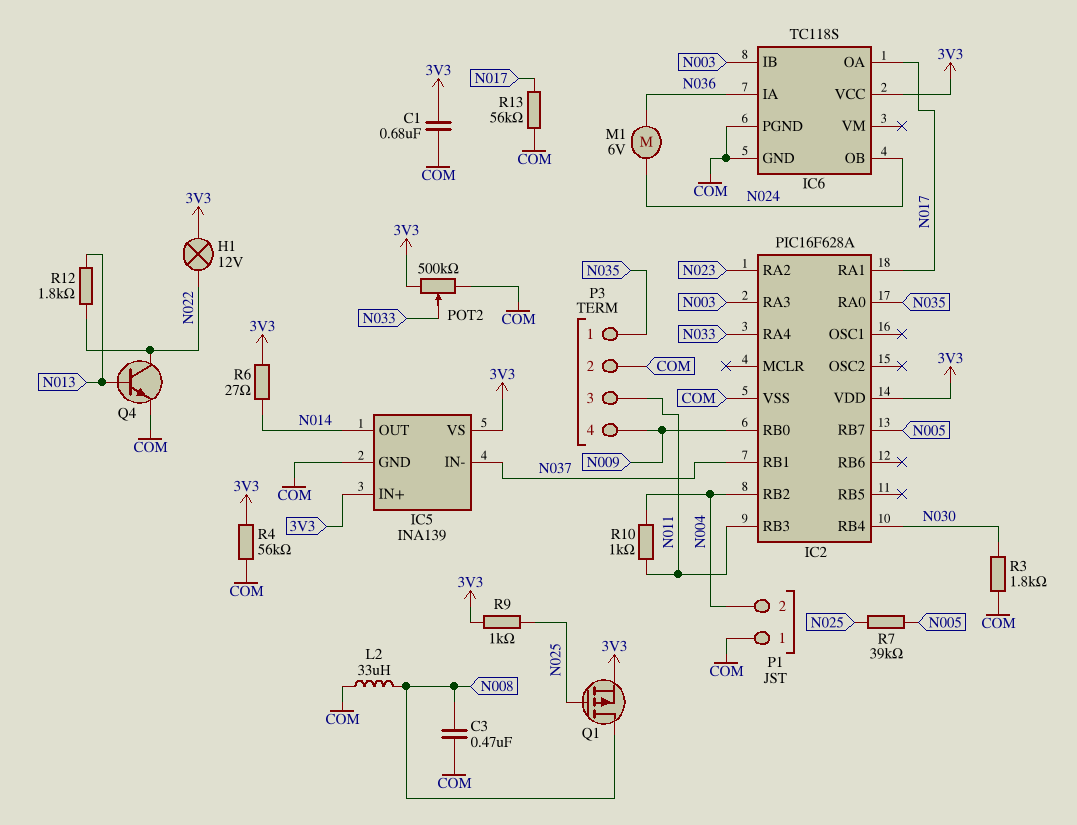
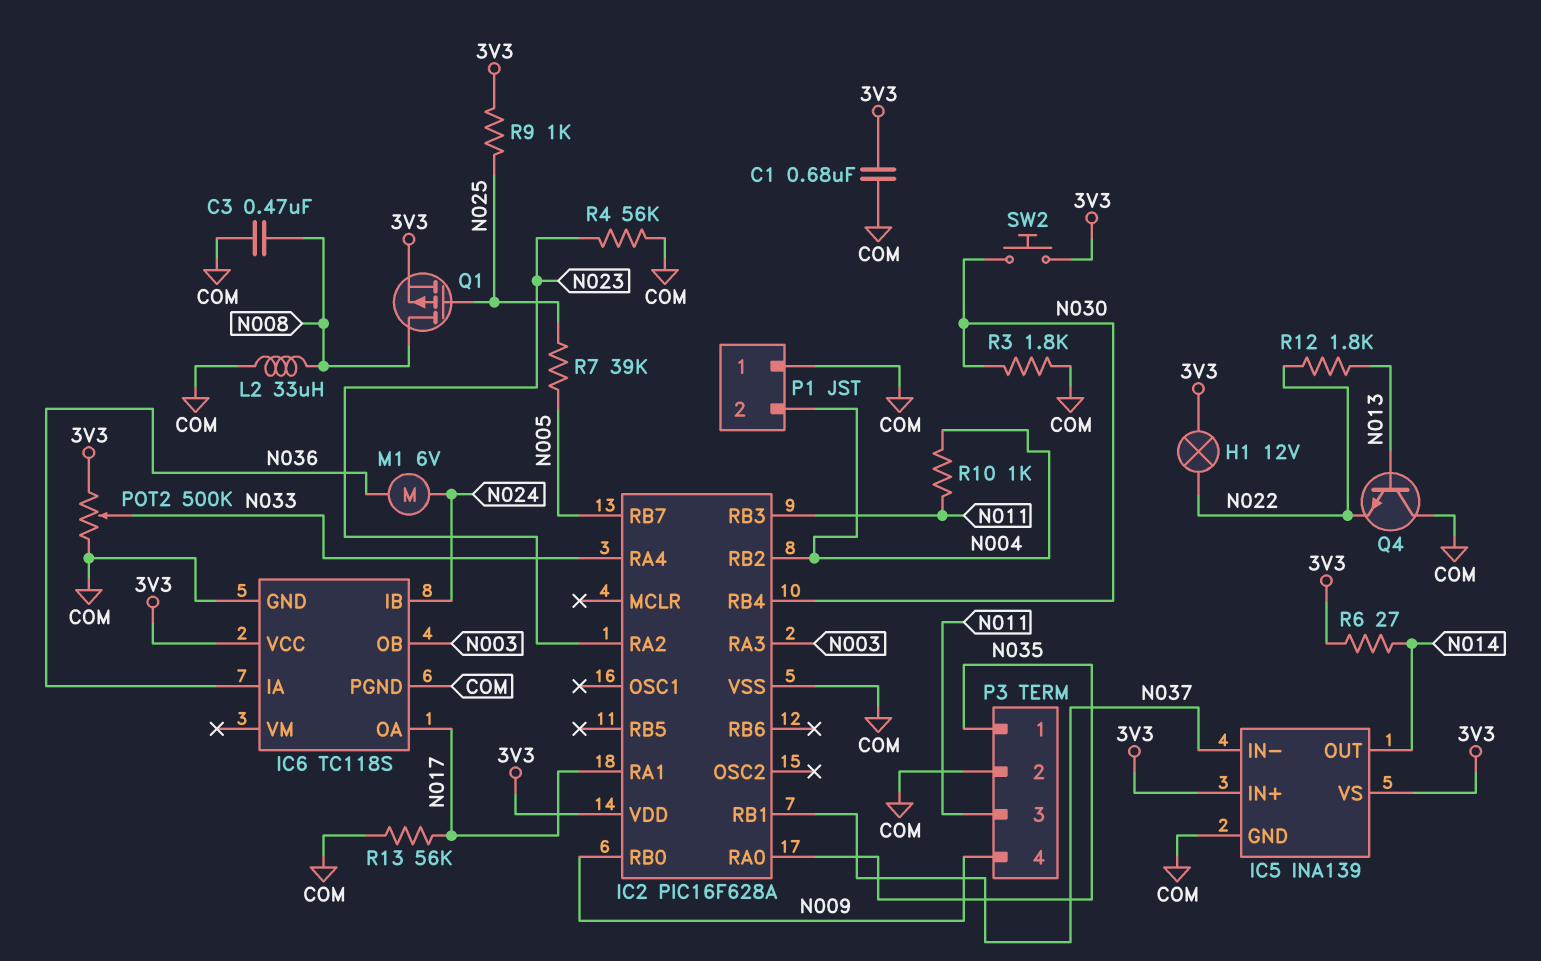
IC6 pin IB: N003 -> N024
IC6 pin OB: N024 -> N003
Q4: NPN (B N013, C N022, E COM) -> NPN (B N013, C COM, E N022)
R4: 56k (3V3, COM) -> 56k (COM, N023)
SW2: none -> button (3V3, N030)

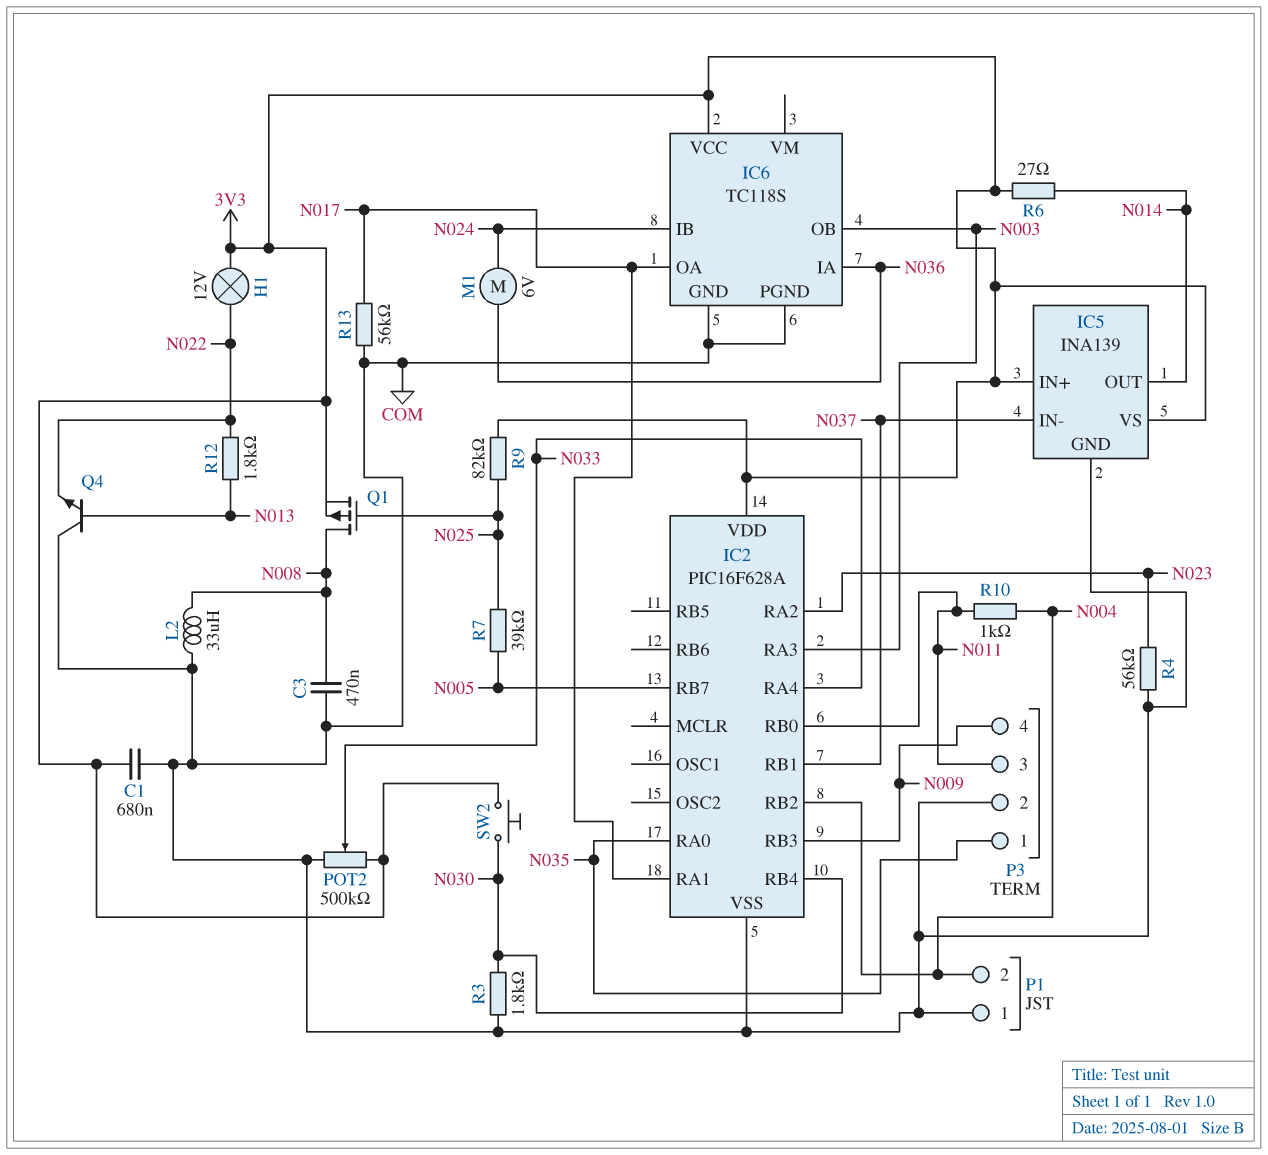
IC2 pin RB0: N009 -> N011
IC2 pin RB3: N011 -> N009
R9: 1k (3V3, N025) -> 82k (3V3, N025)

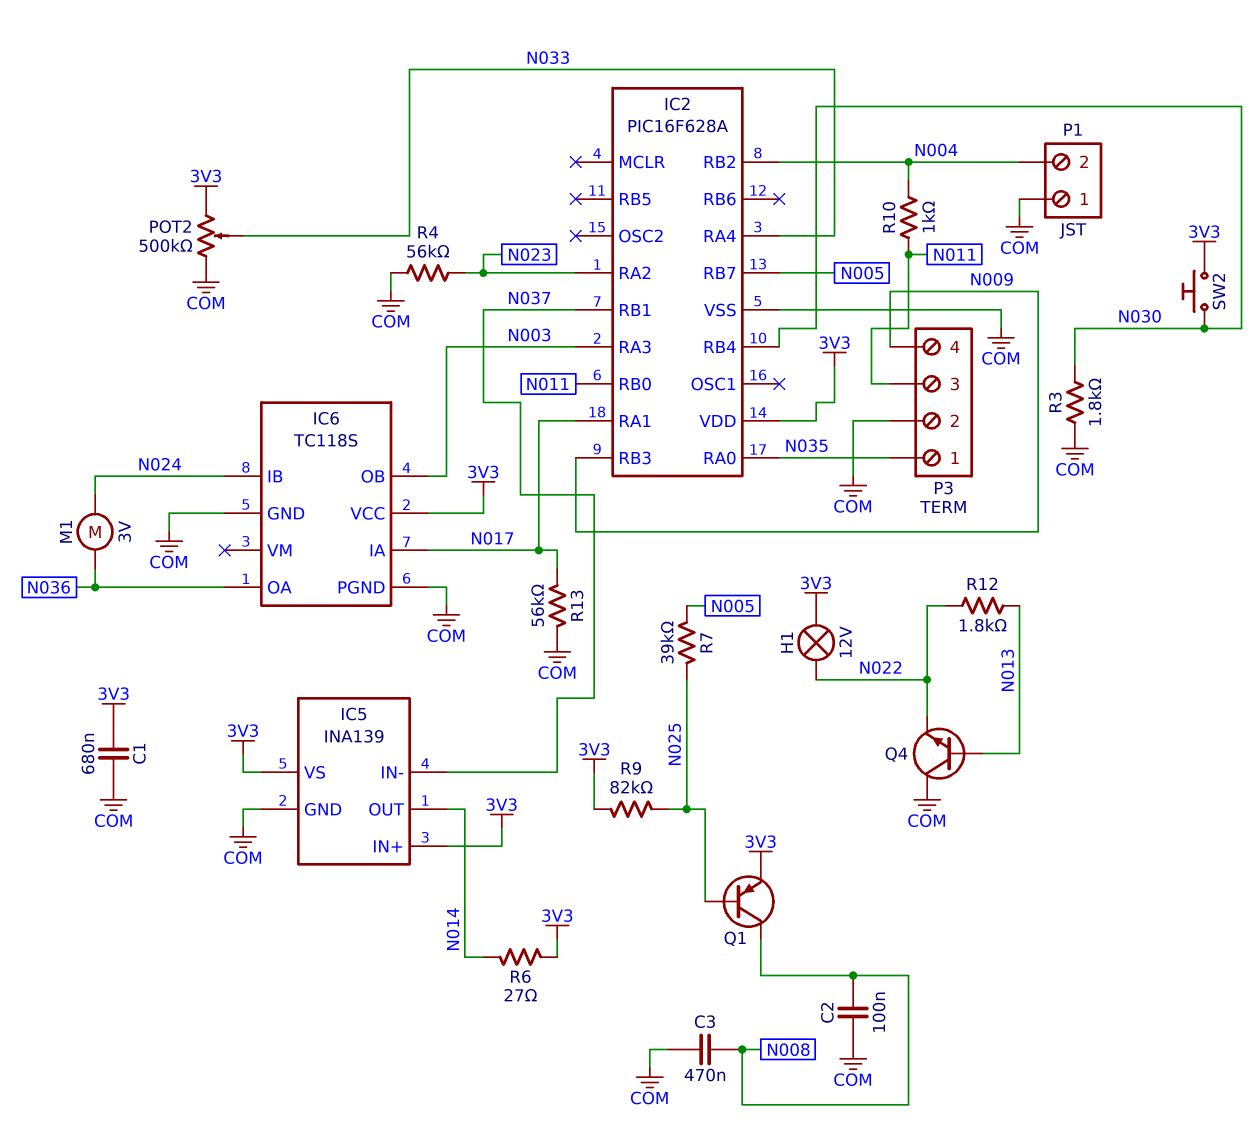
C2: none -> 100nF (COM, N008)
IC6 pin IA: N036 -> N017
IC6 pin OA: N017 -> N036
L2: 33uH (COM, N008) -> none
M1: motor 6V (N024, N036) -> motor 3V (N024, N036)
Q1: PMOS (G N025, D N008, S 3V3) -> PNP (B N025, C N008, E 3V3)

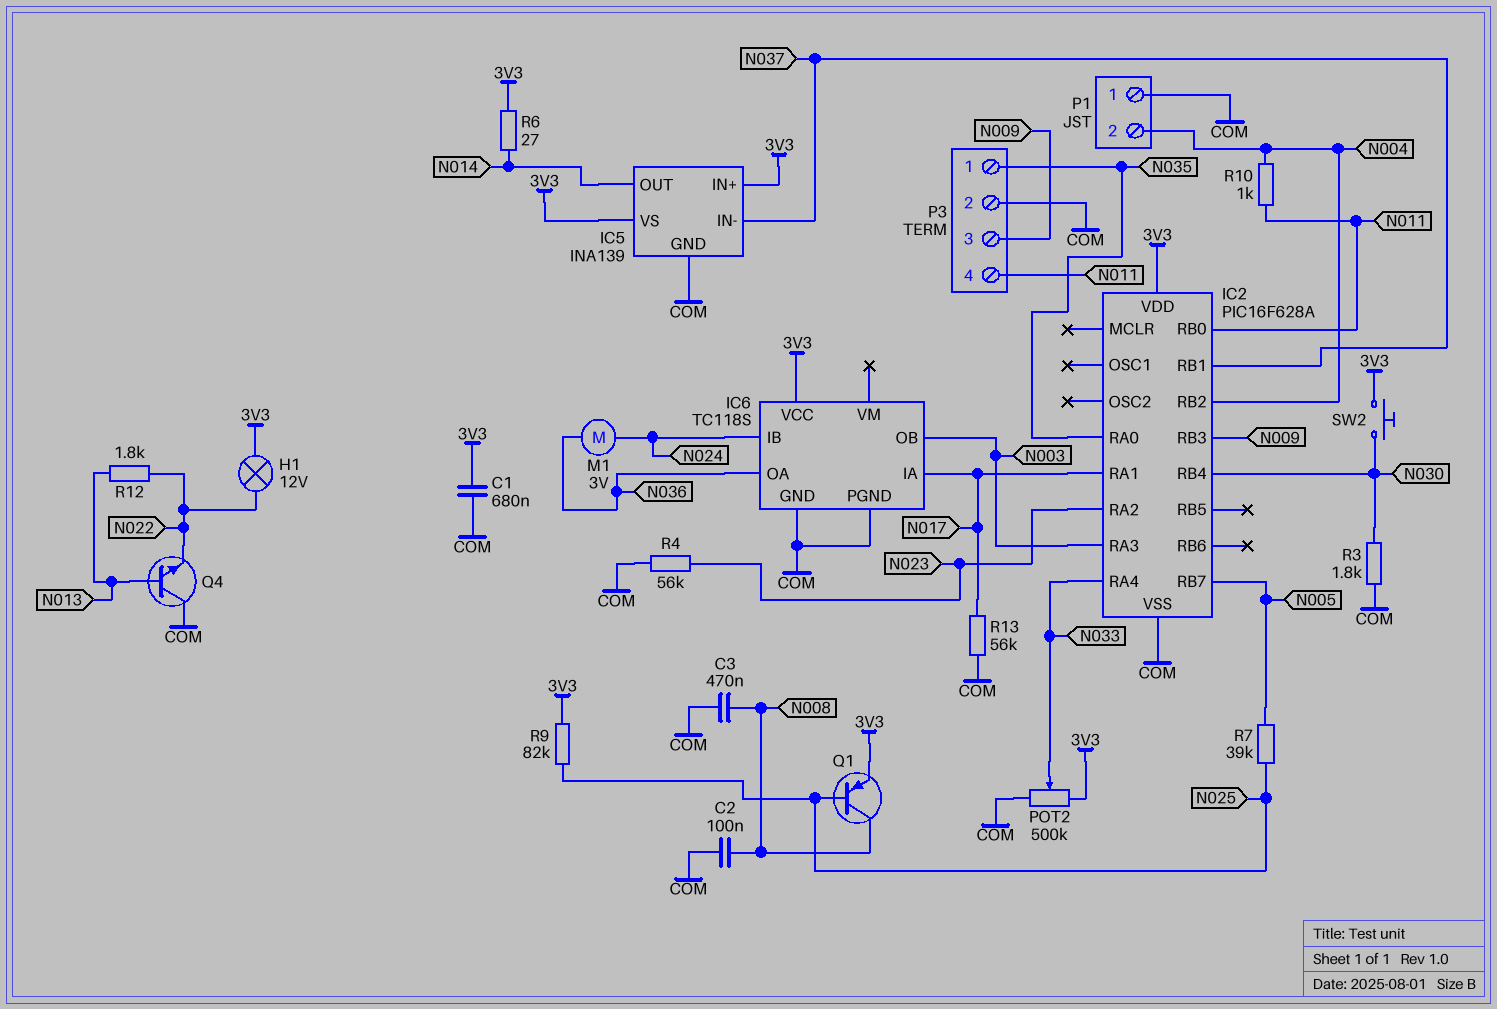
P3 pin 3: N011 -> N009
P3 pin 4: N009 -> N011

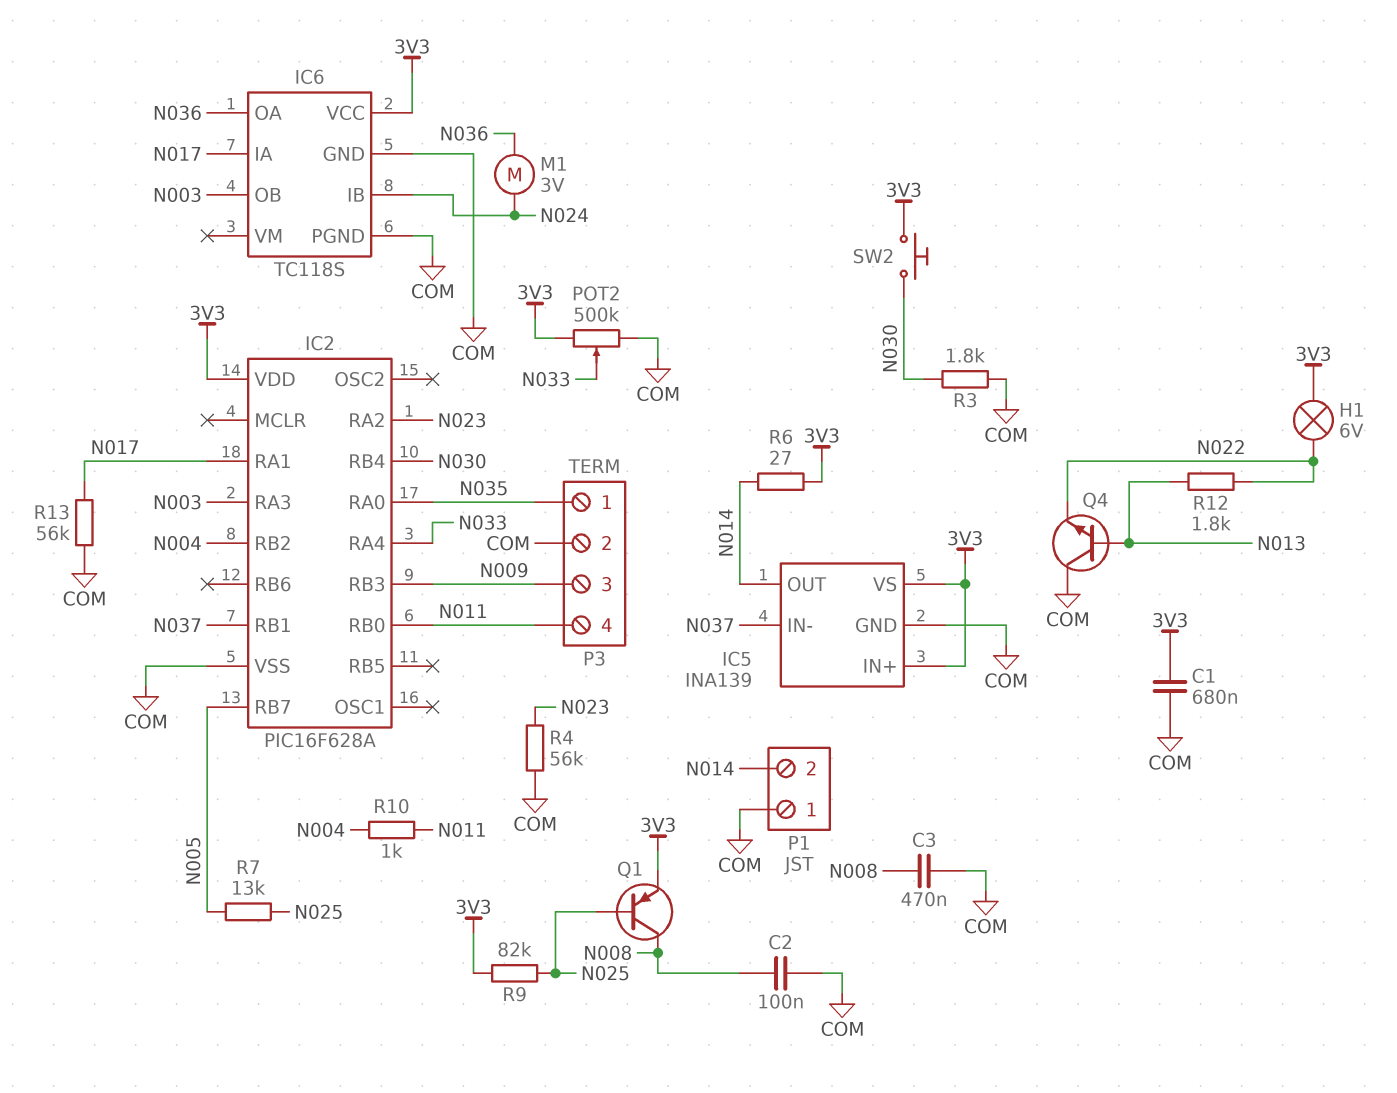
H1: lamp 12V (3V3, N022) -> lamp 6V (3V3, N022)
P1 pin 2: N004 -> N014
R7: 39k (N005, N025) -> 13k (N005, N025)

